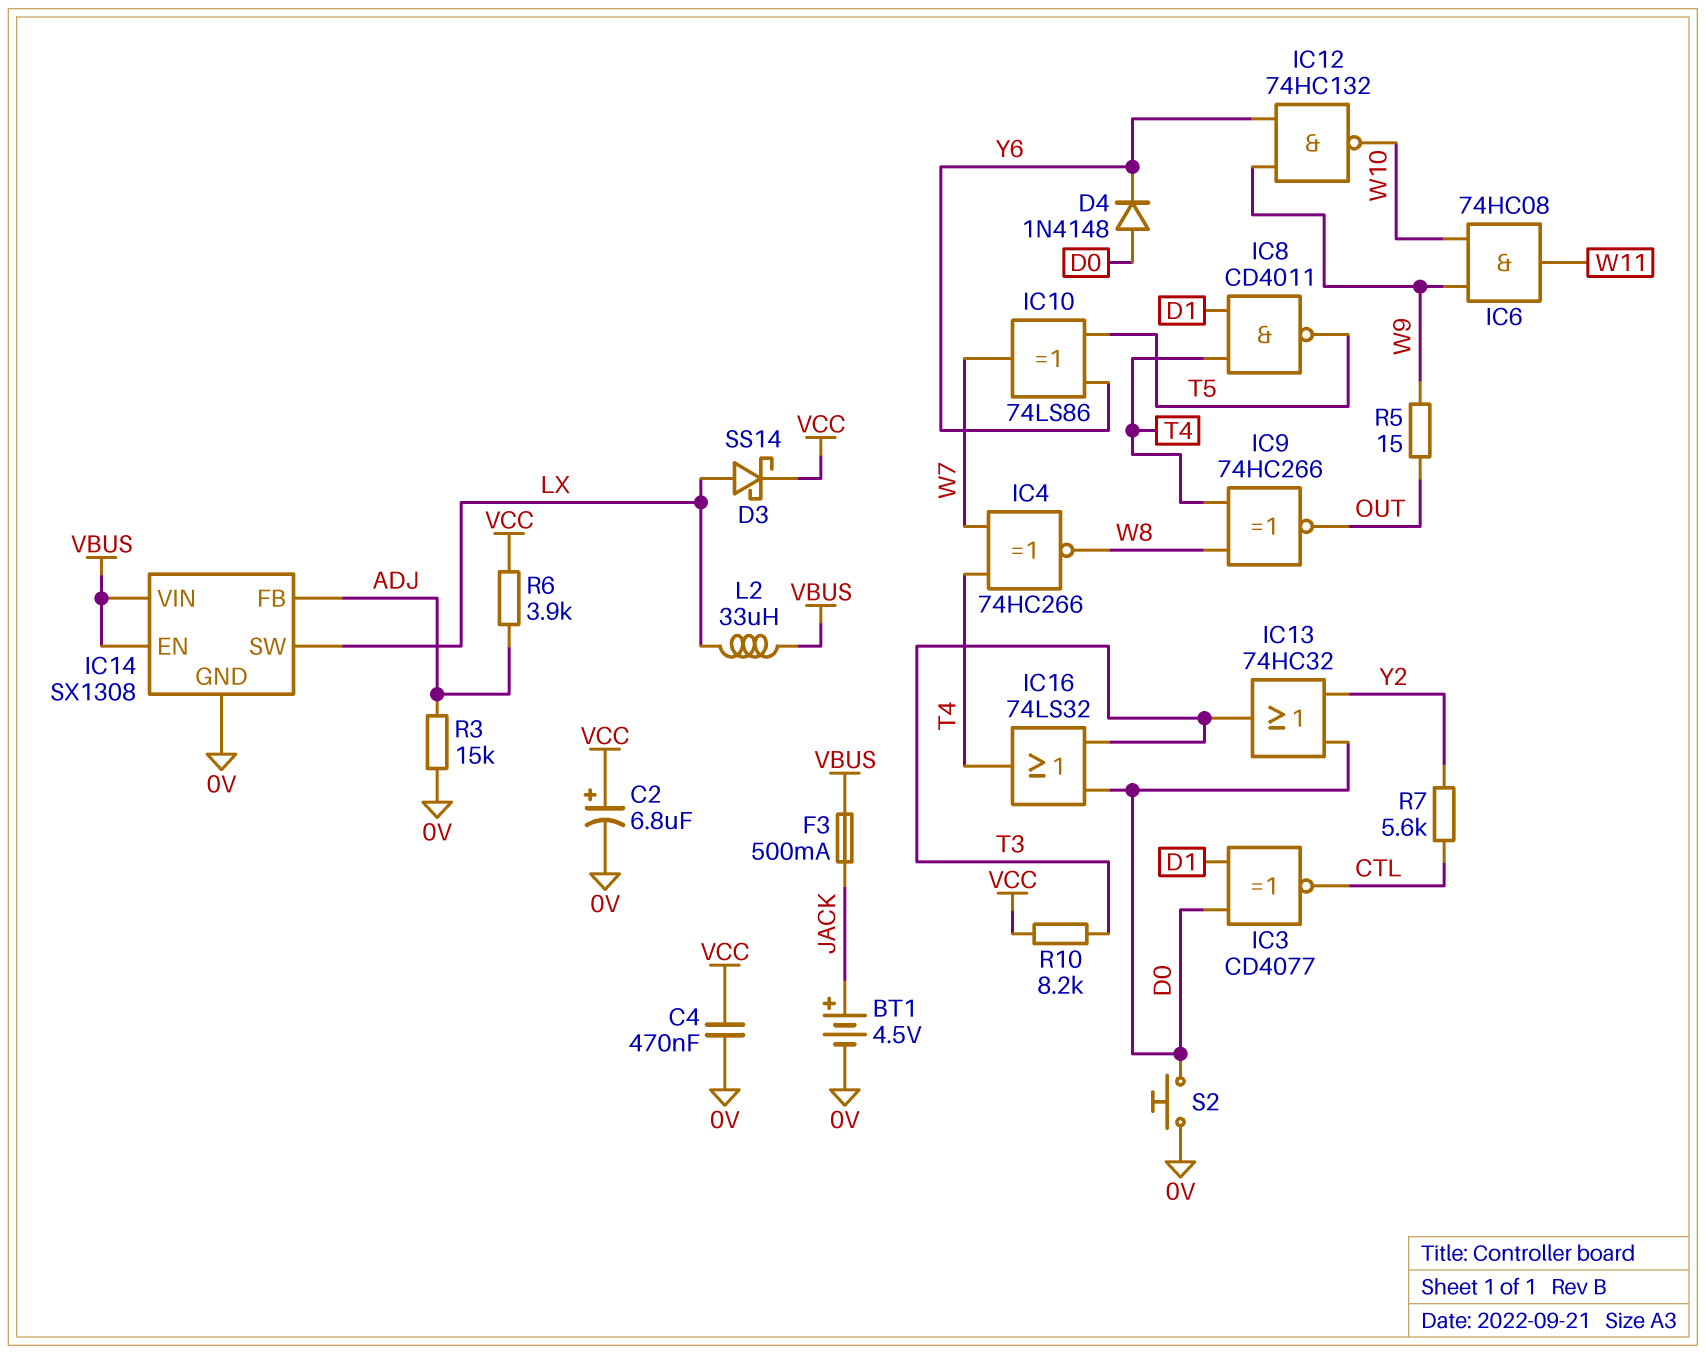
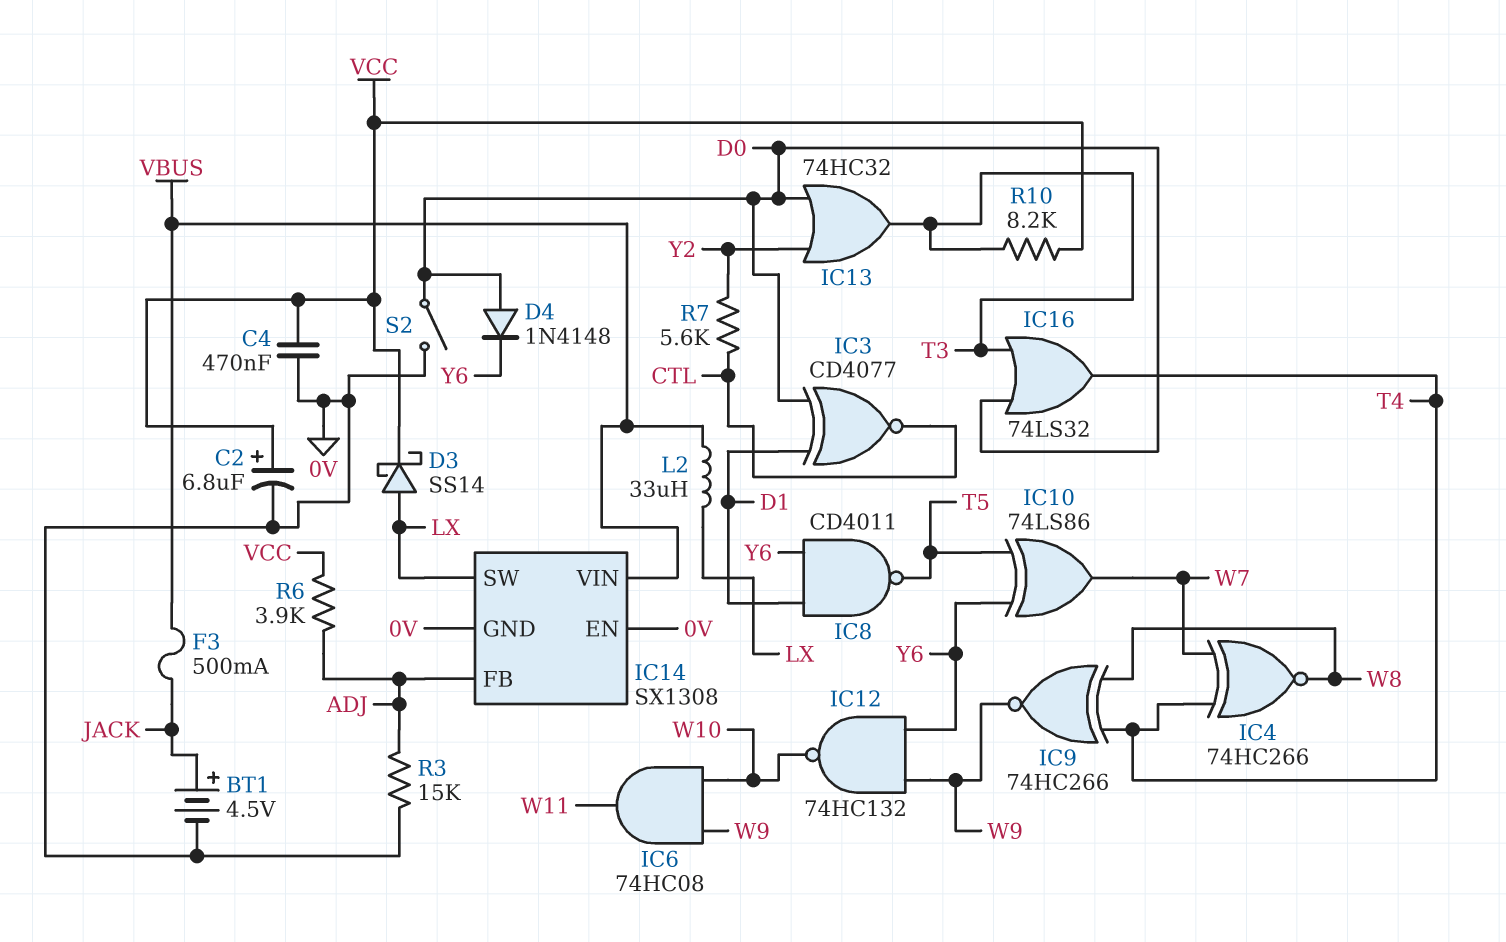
IC8: NAND CD4011 (in D1, in T4, out T5) -> NAND CD4011 (in D1, in Y6, out T5)
IC9: XNOR 74HC266 (in T4, in W8, out OUT) -> XNOR 74HC266 (in T4, in W8, out W9)
IC14 pin EN: VBUS -> 0V
R5: 15 (OUT, W9) -> none
S2: button (0V, D0) -> switch (0V, D0)

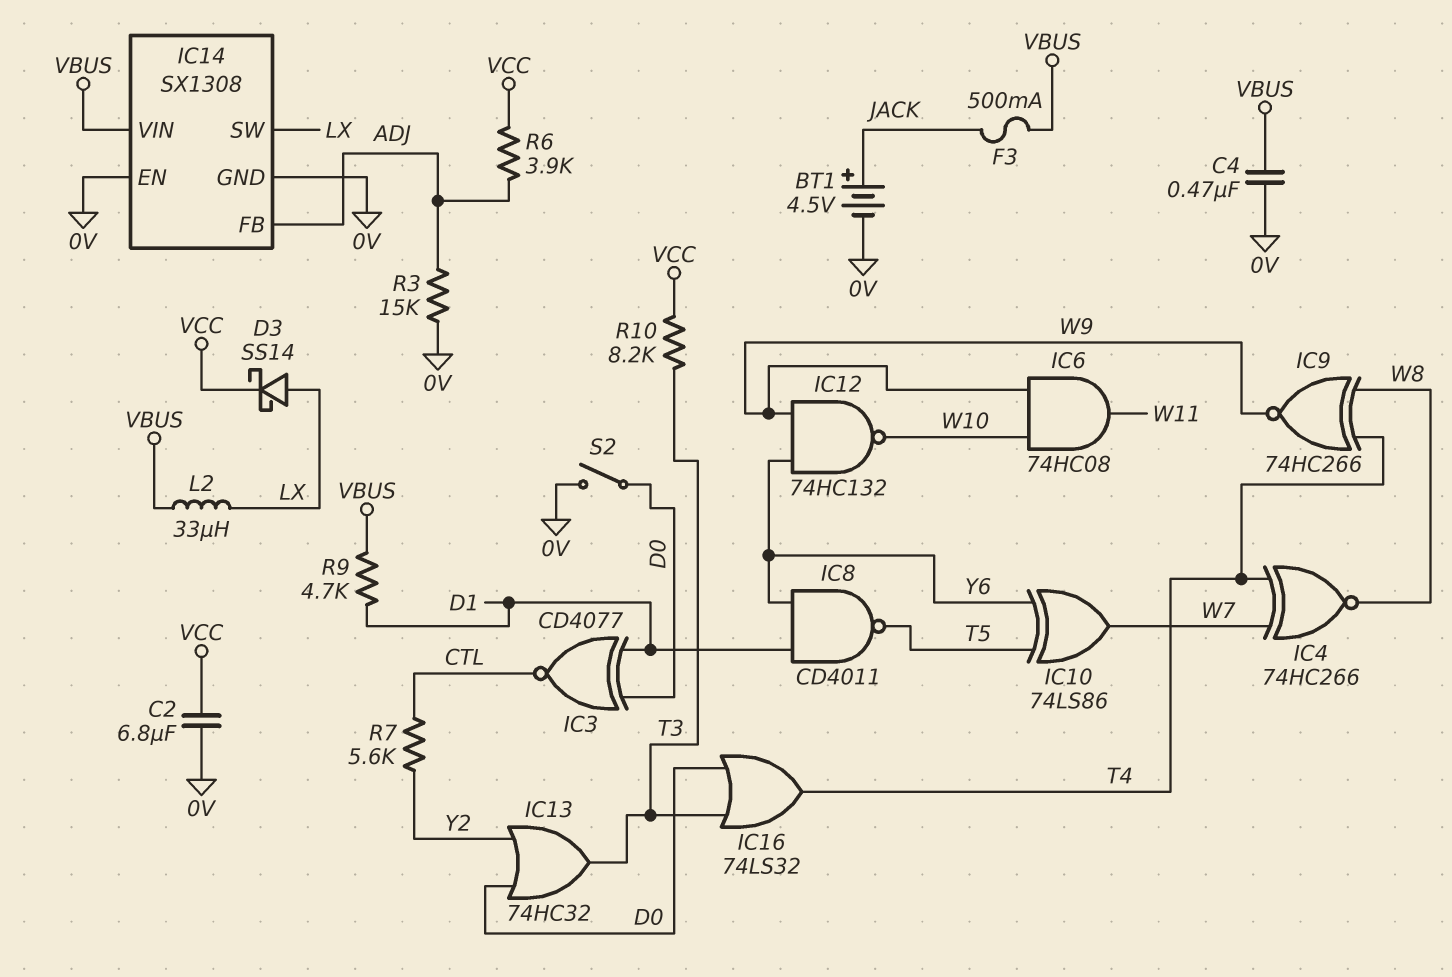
C2: 6.8uF (plus VCC, minus 0V) -> 6.8uF (0V, VCC)
C4: 470nF (0V, VCC) -> 470nF (0V, VBUS)
D4: diode 1N4148 (A D0, K Y6) -> none
R9: none -> 4.7k (D1, VBUS)

